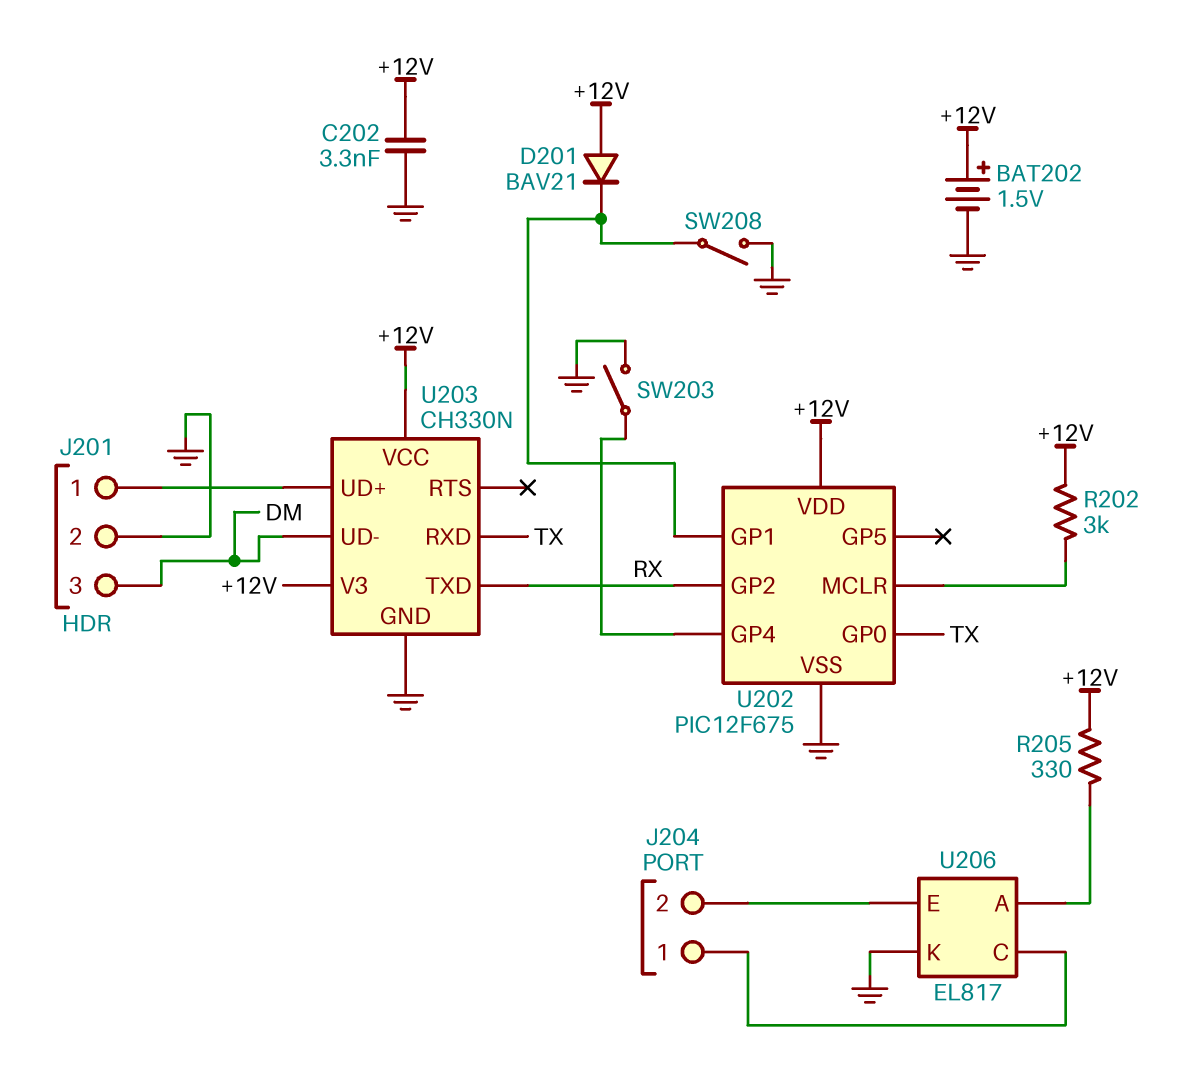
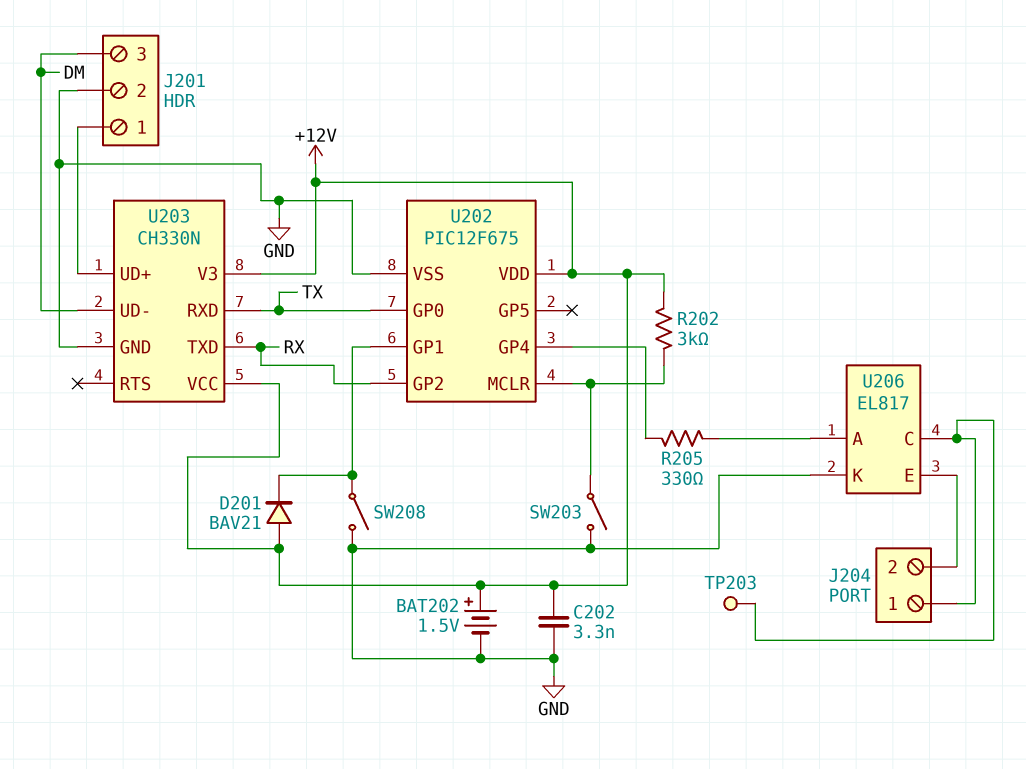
R205: 330 (+12V, U206/A) -> 330 (U202/GP4, U206/A)
SW203: switch (GND, U202/GP4) -> switch (GND, U202/MCLR)
TP203: none -> test point (J204/1)

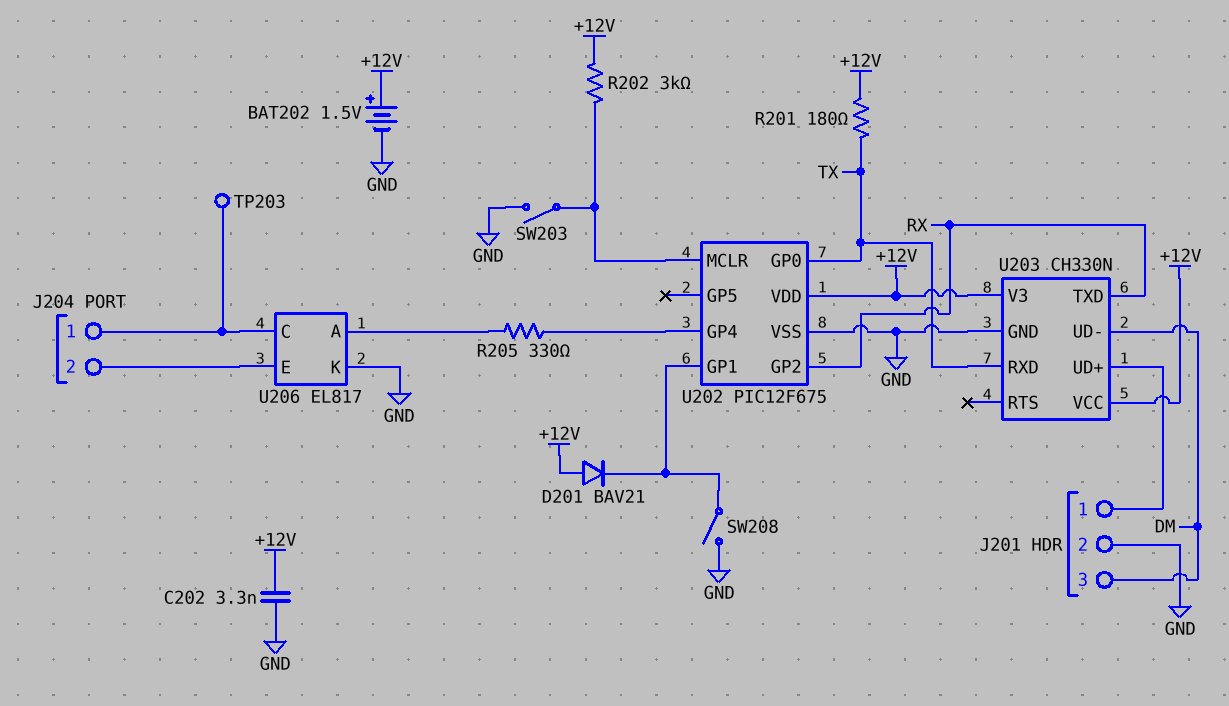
R201: none -> 180 (+12V, TX)

